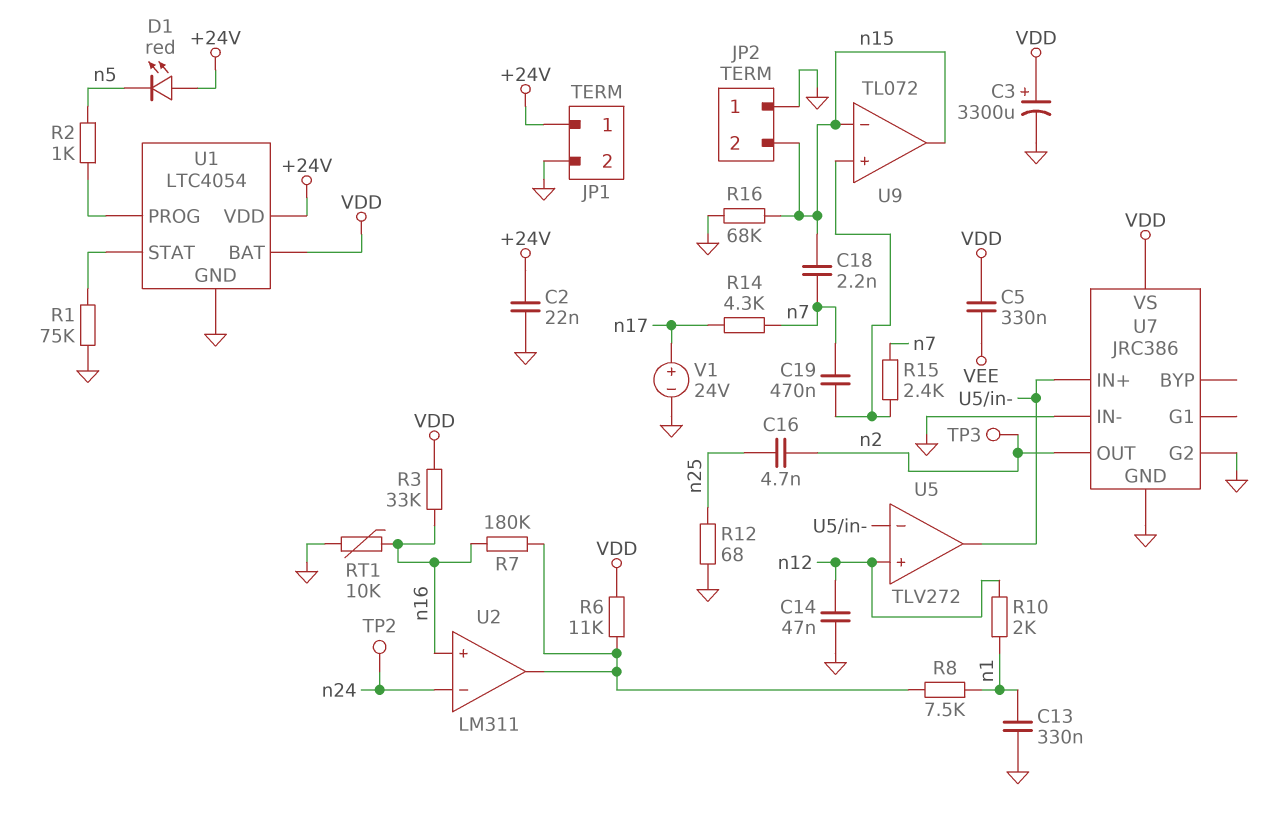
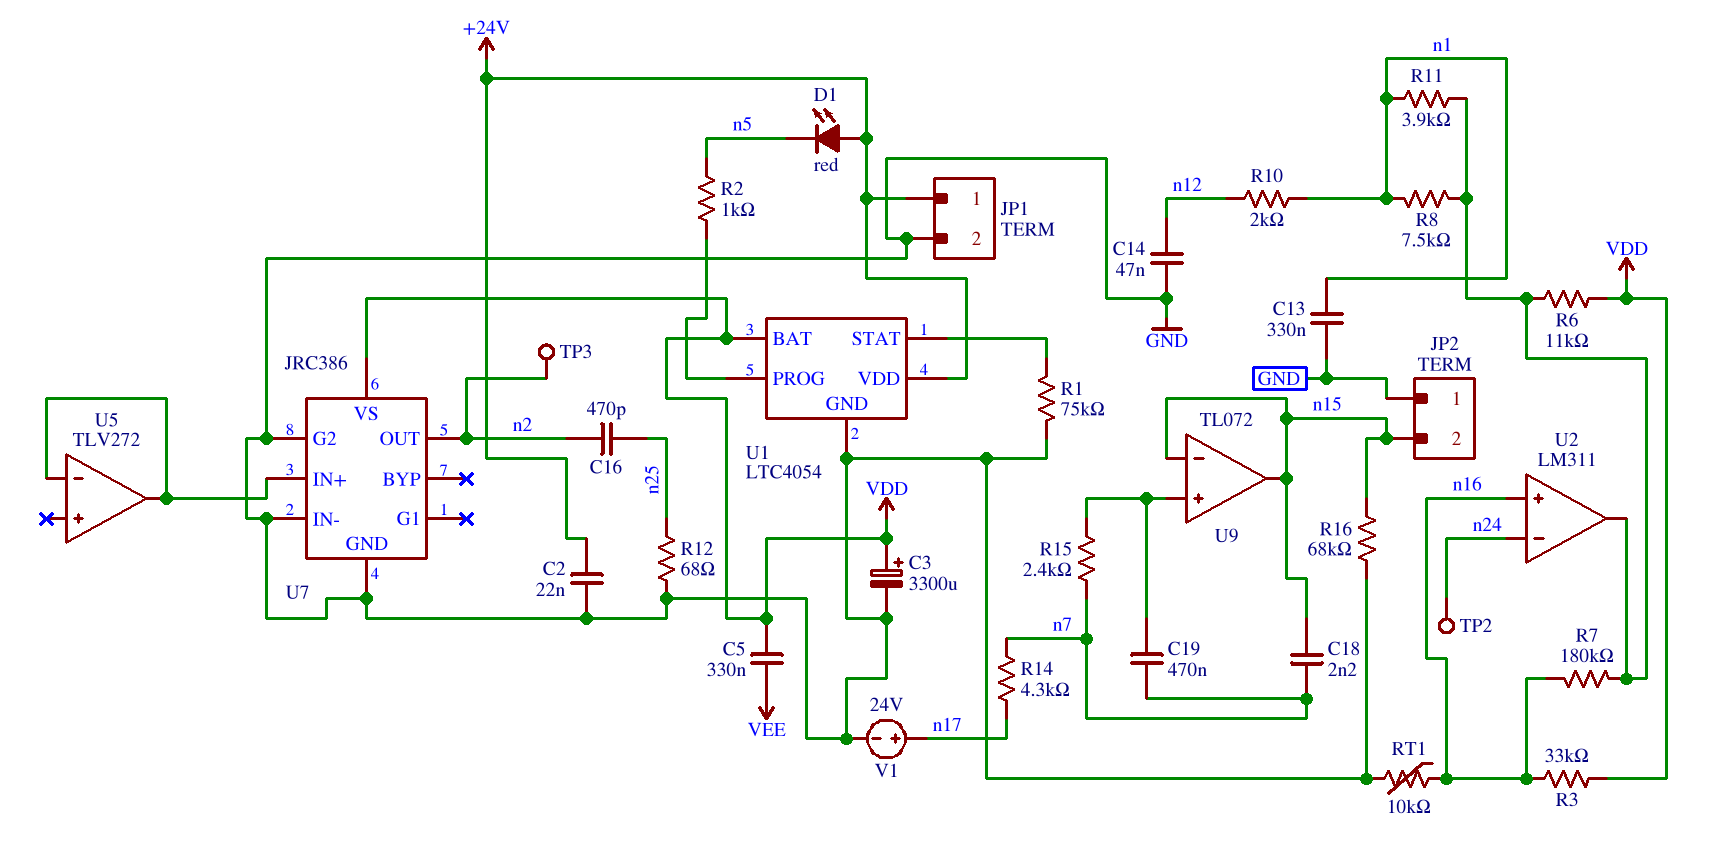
C16: 4.7nF (n2, n25) -> 470pF (n2, n25)
R11: none -> 3.9k (U2/out, n1)
U5 pin in+: n12 -> none

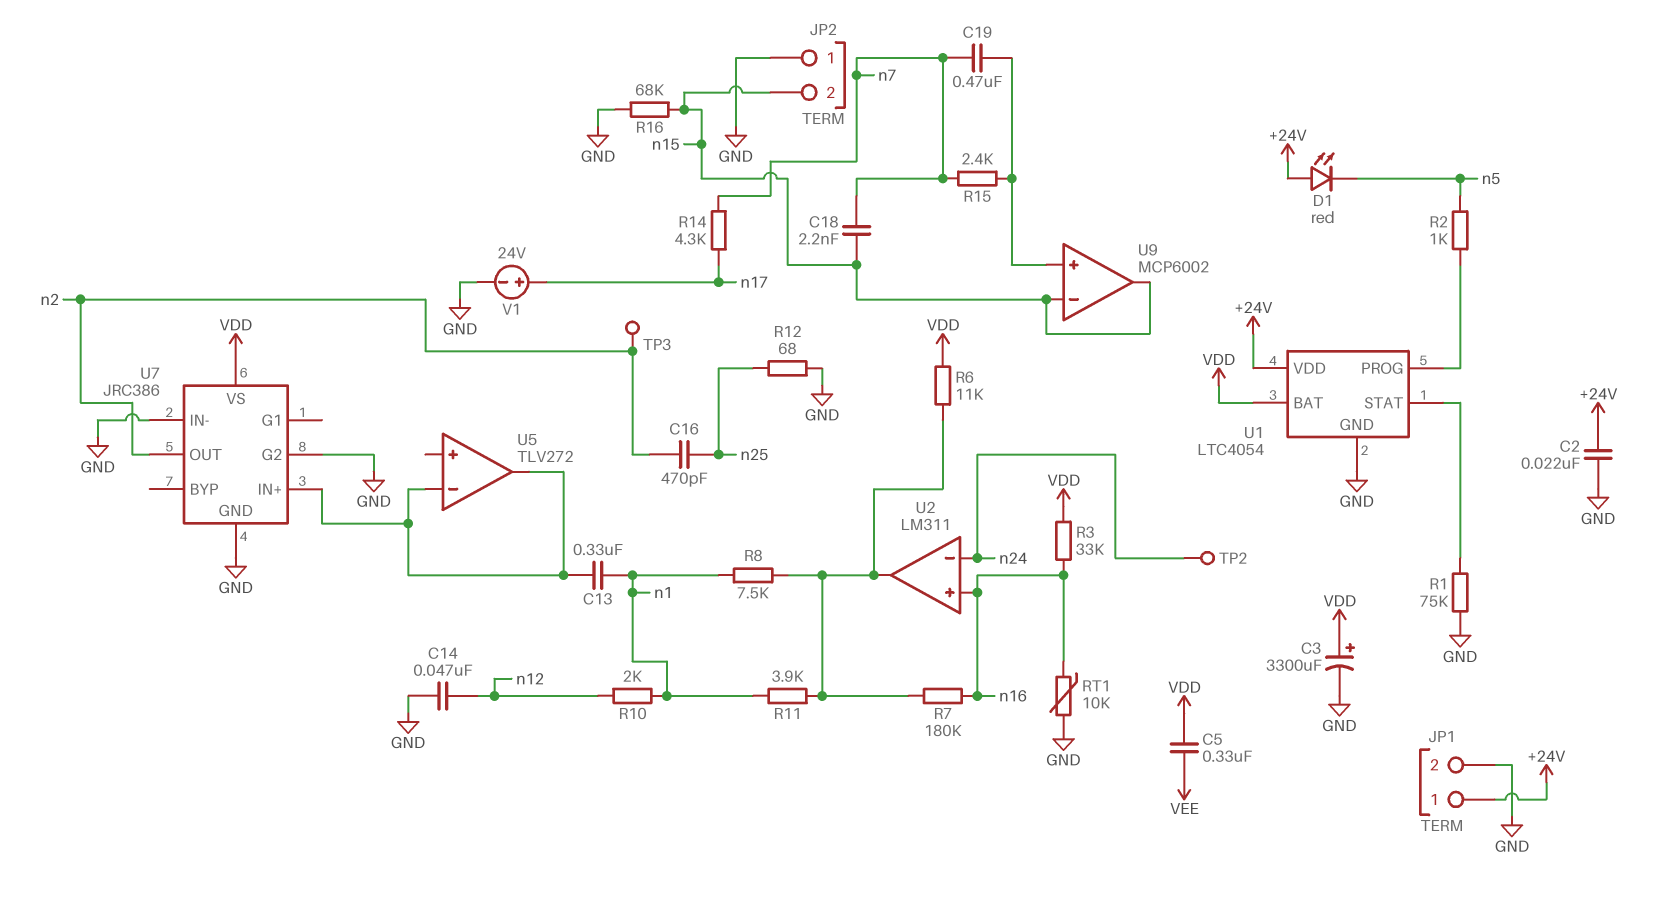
C13: 330nF (GND, n1) -> 330nF (U5/in-, n1)
U9: TL072 -> MCP6002

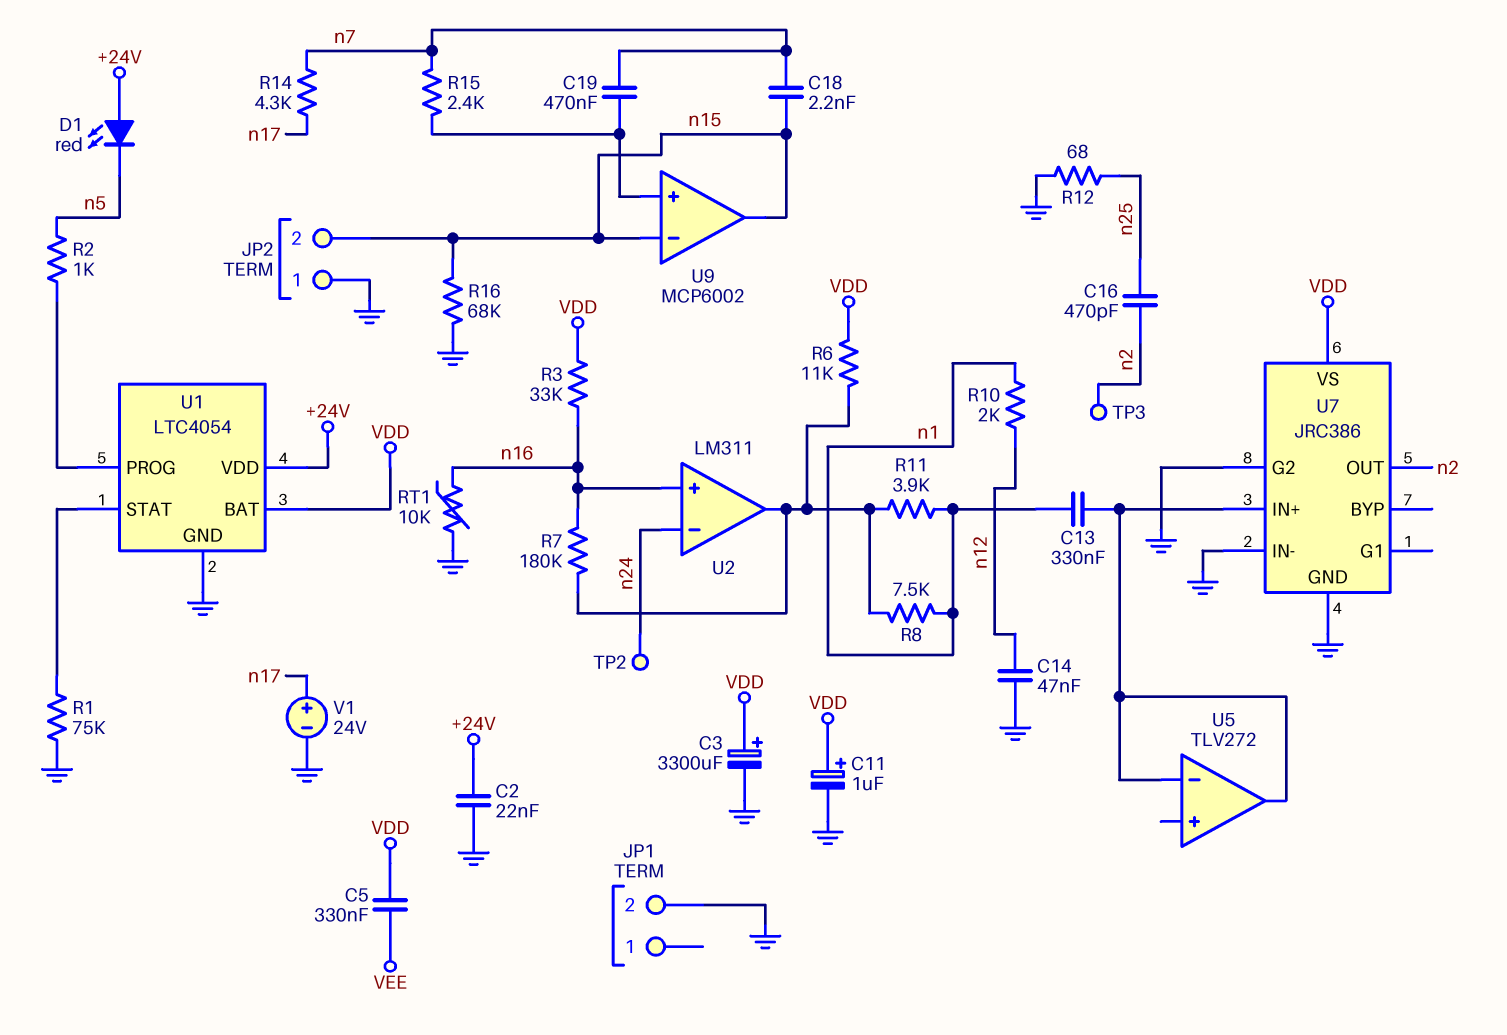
C11: none -> 1uF (plus VDD, minus GND)
JP1 pin 1: +24V -> none

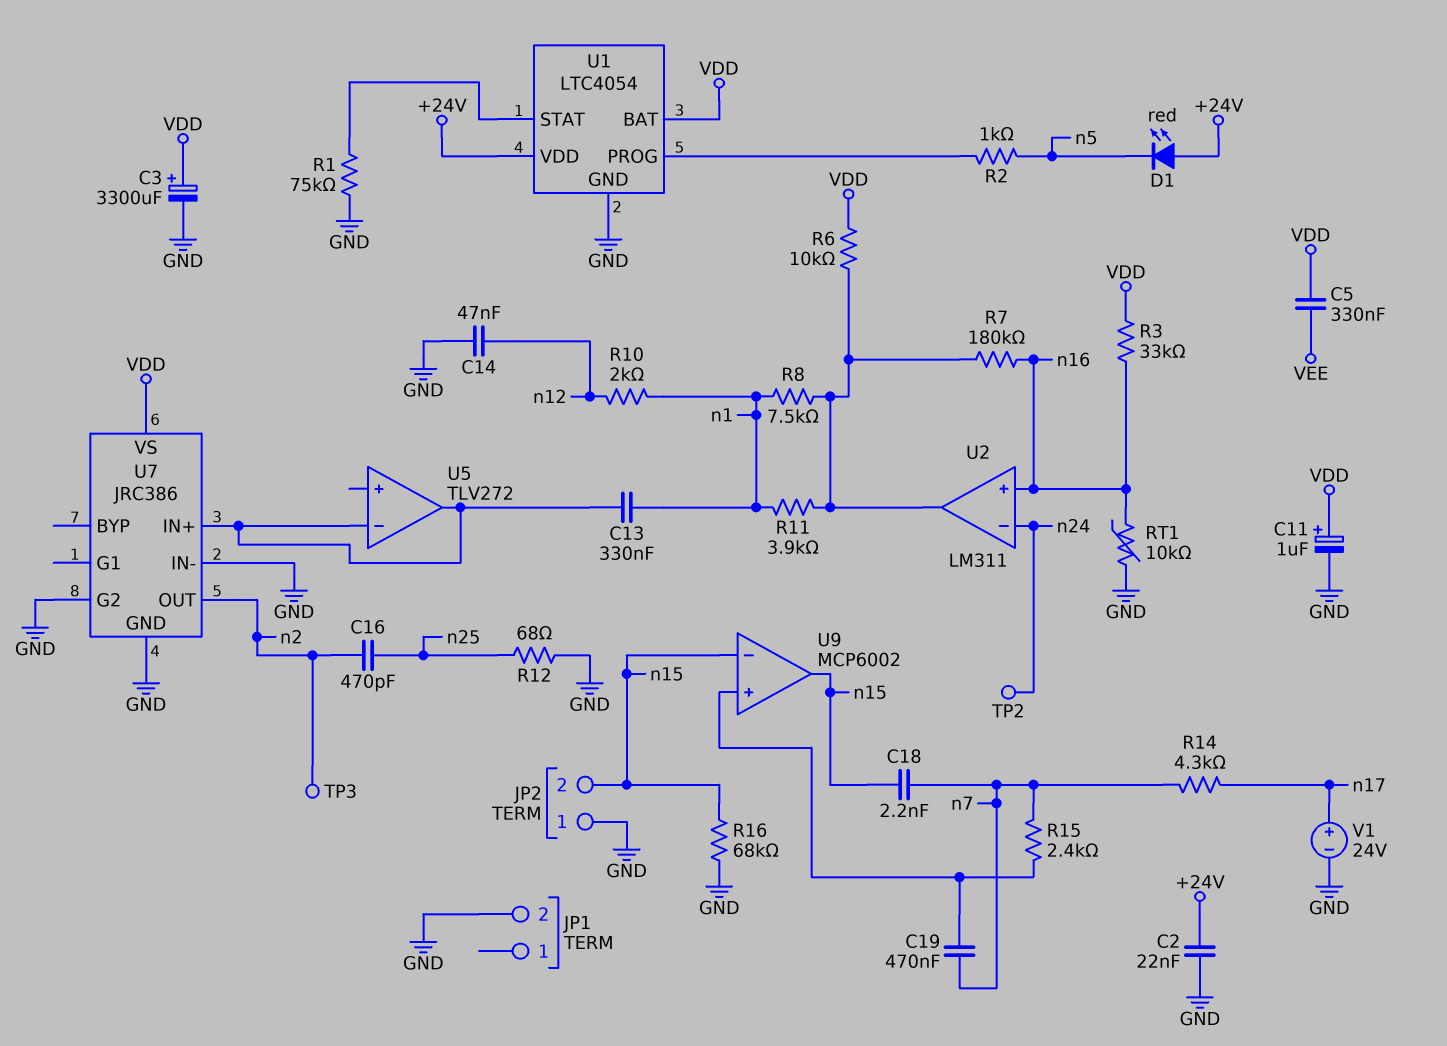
R6: 11k (U2/out, VDD) -> 10k (U2/out, VDD)

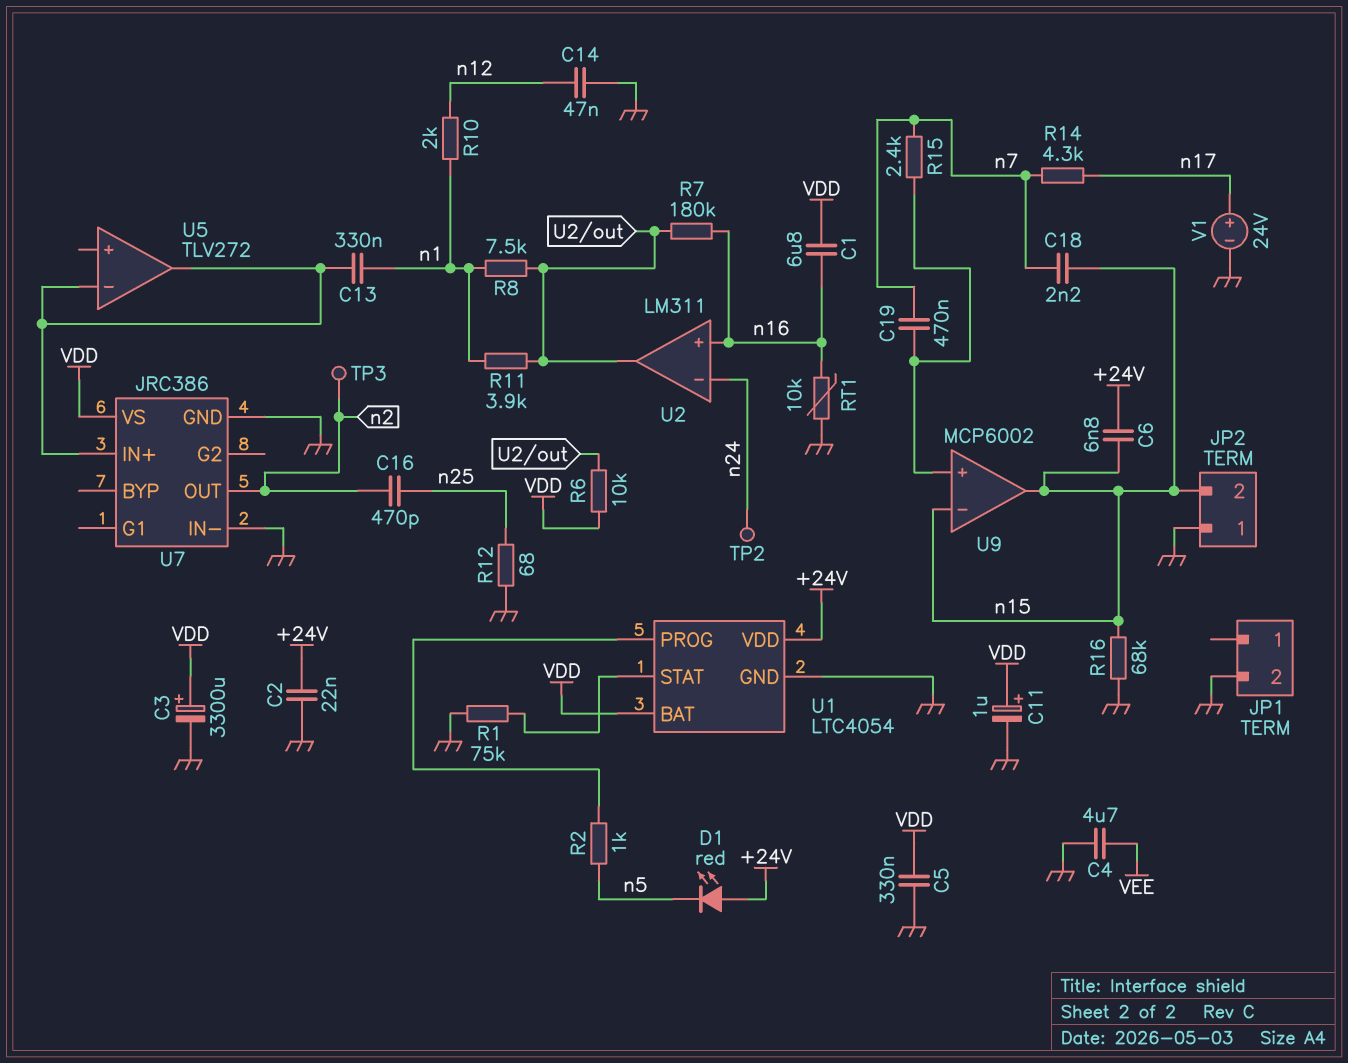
C1: none -> 6.8uF (VDD, n16)
C4: none -> 4.7uF (GND, VEE)
C5: 330nF (VDD, VEE) -> 330nF (GND, VDD)
C6: none -> 6.8nF (+24V, n15)
R3: 33k (VDD, n16) -> none
U7 pin G2: GND -> none

